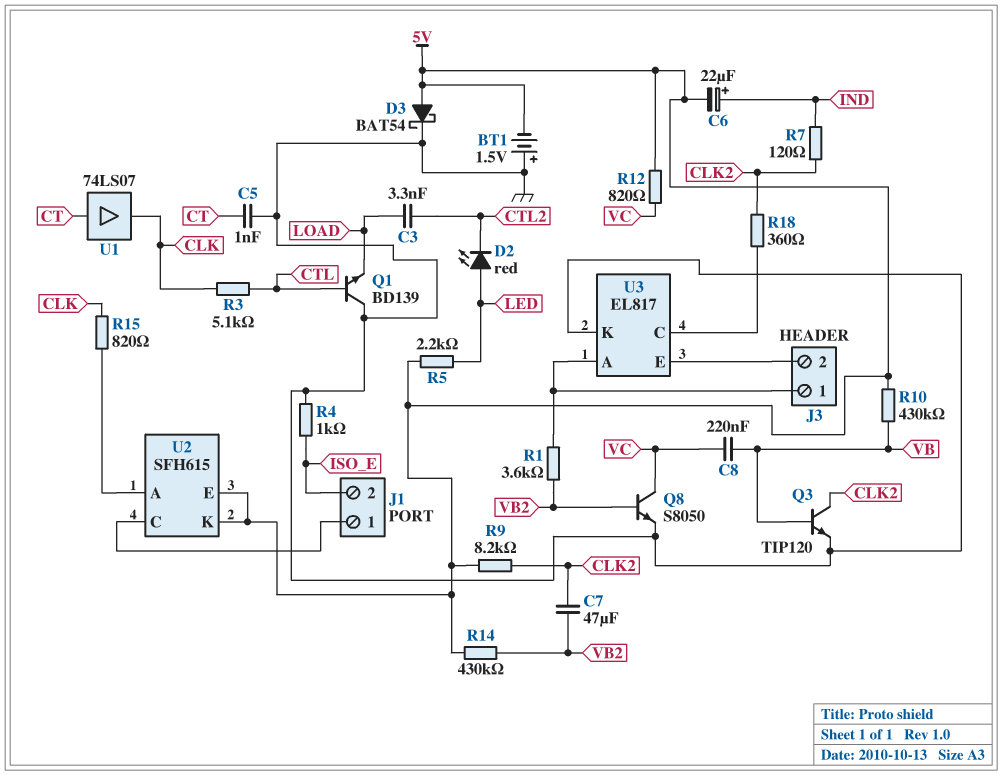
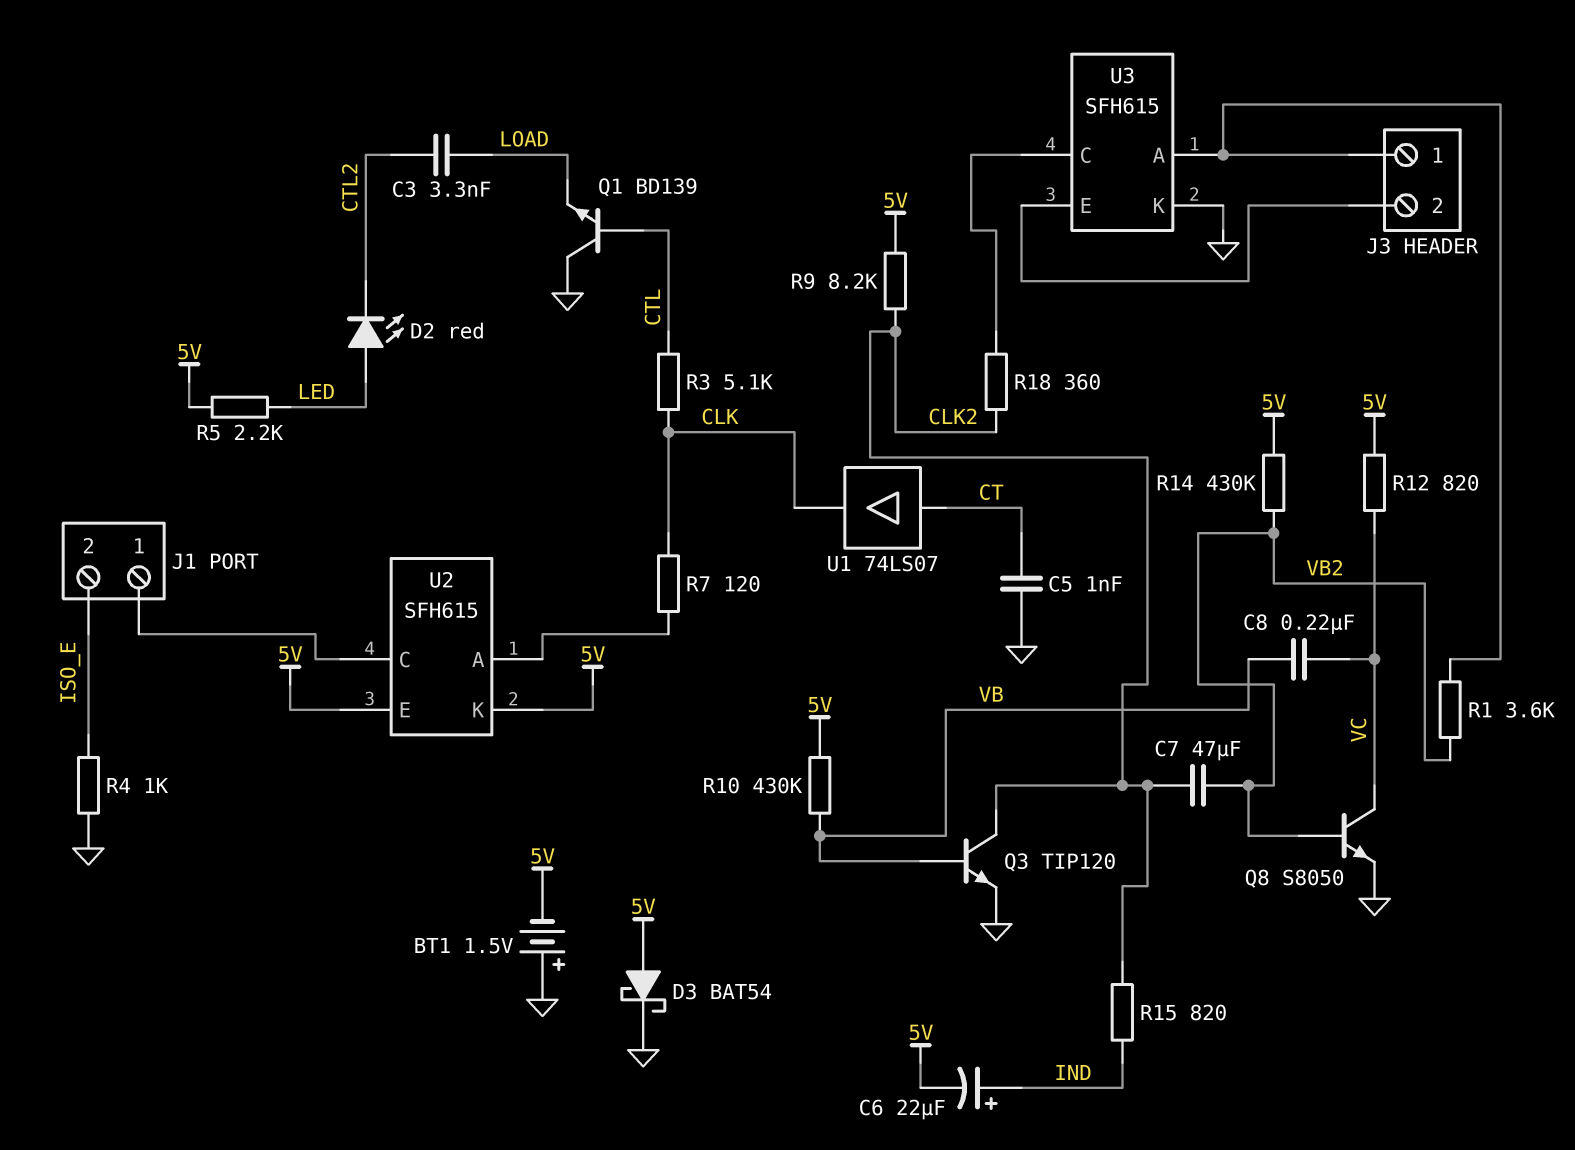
R7: 120 (CLK2, IND) -> 120 (CLK, U2/A)
R15: 820 (CLK, U2/A) -> 820 (CLK2, IND)
U3: EL817 -> SFH615

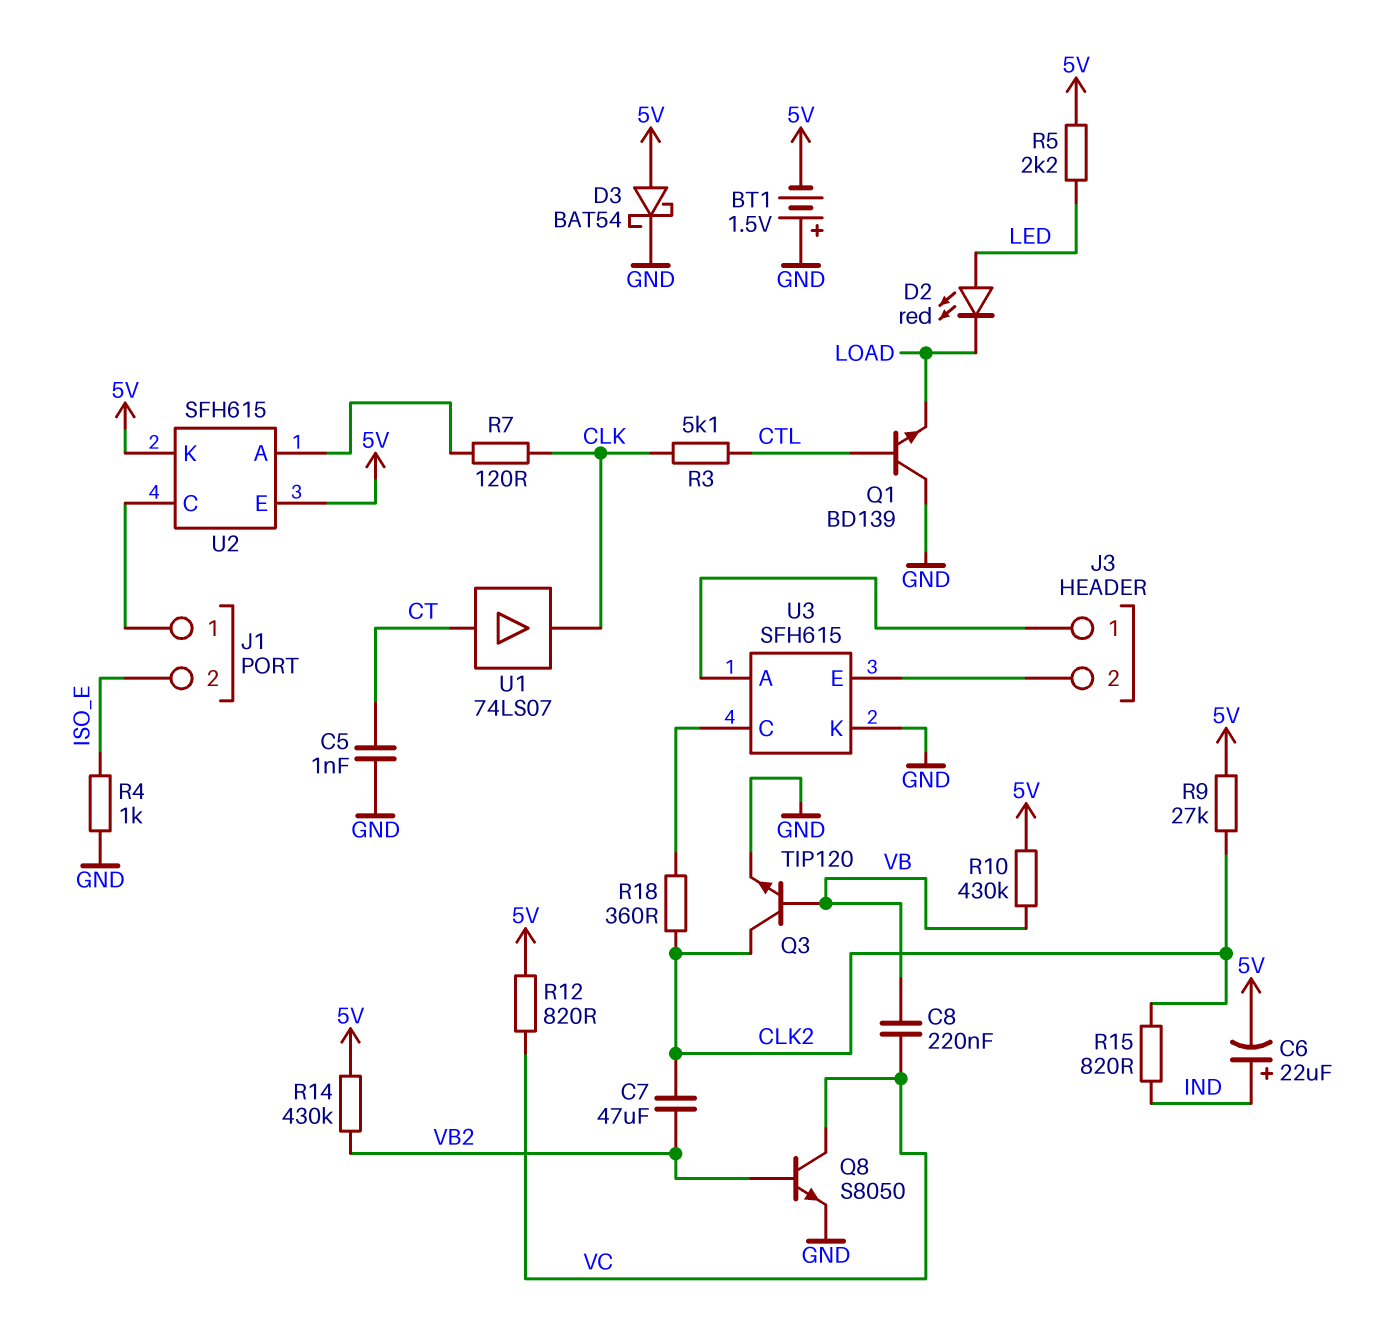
C3: 3.3nF (CTL2, LOAD) -> none
D2: LED red (A LED, K CTL2) -> LED red (A LED, K LOAD)
R1: 3.6k (J3/1, VB2) -> none
R9: 8.2k (5V, CLK2) -> 27k (5V, CLK2)

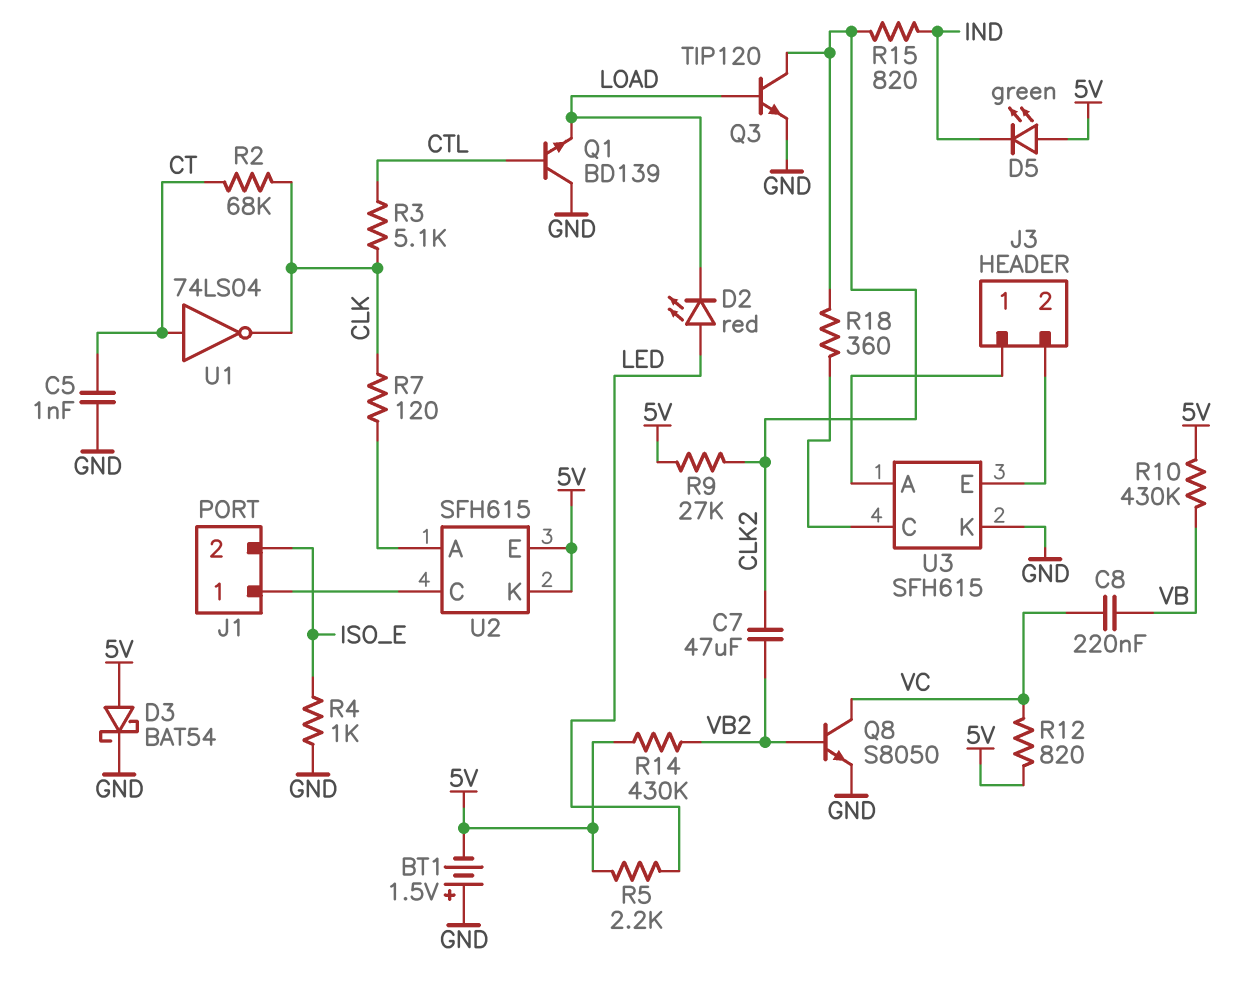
C6: 22uF (plus IND, minus 5V) -> none
D5: none -> LED green (A 5V, K IND)
Q3: NPN TIP120 (B VB, C CLK2, E GND) -> NPN TIP120 (B LOAD, C CLK2, E GND)
R2: none -> 68k (CLK, CT)
U1: buffer 74LS07 (in CT, out CLK) -> NOT 74LS04 (in CT, out CLK)

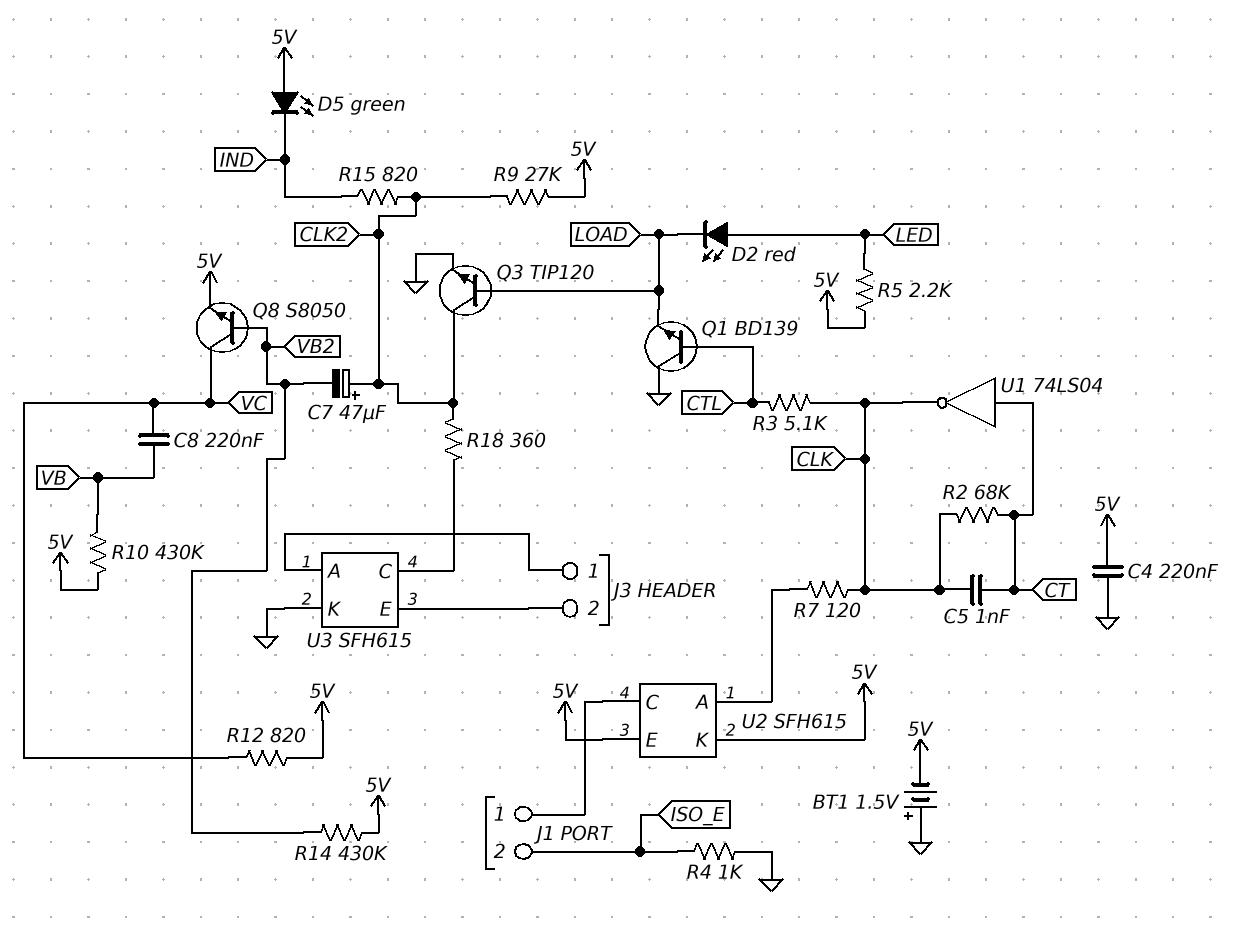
C4: none -> 220nF (5V, GND)
C5: 1nF (CT, GND) -> 1nF (CLK, CT)
C7: 47uF (CLK2, VB2) -> 47uF (plus CLK2, minus VB2)
D3: schottky BAT54 (A 5V, K GND) -> none
Q8: NPN S8050 (B VB2, C VC, E GND) -> NPN S8050 (B VB2, C VC, E 5V)

